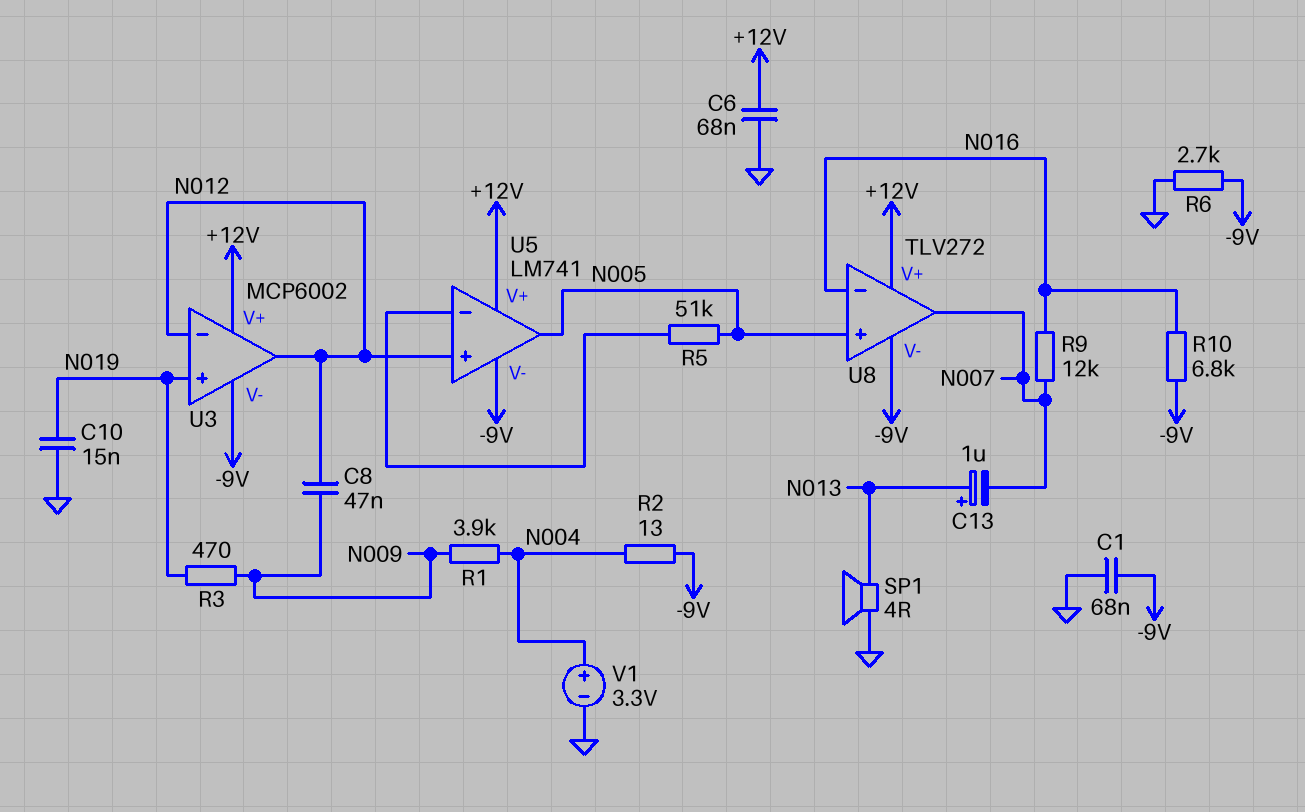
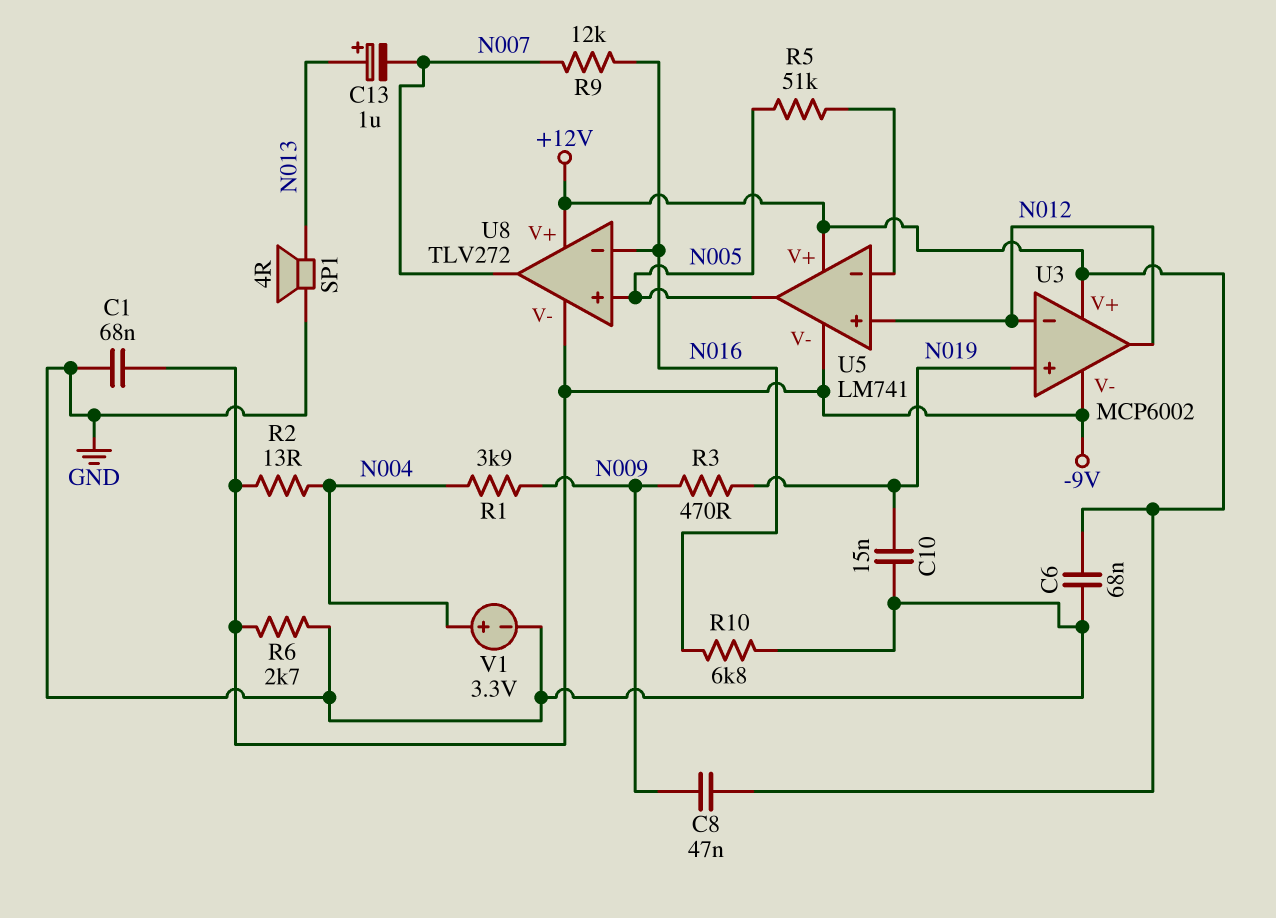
C8: 47nF (N009, N012) -> 47nF (+12V, N009)
R10: 6.8k (-9V, N016) -> 6.8k (GND, N016)

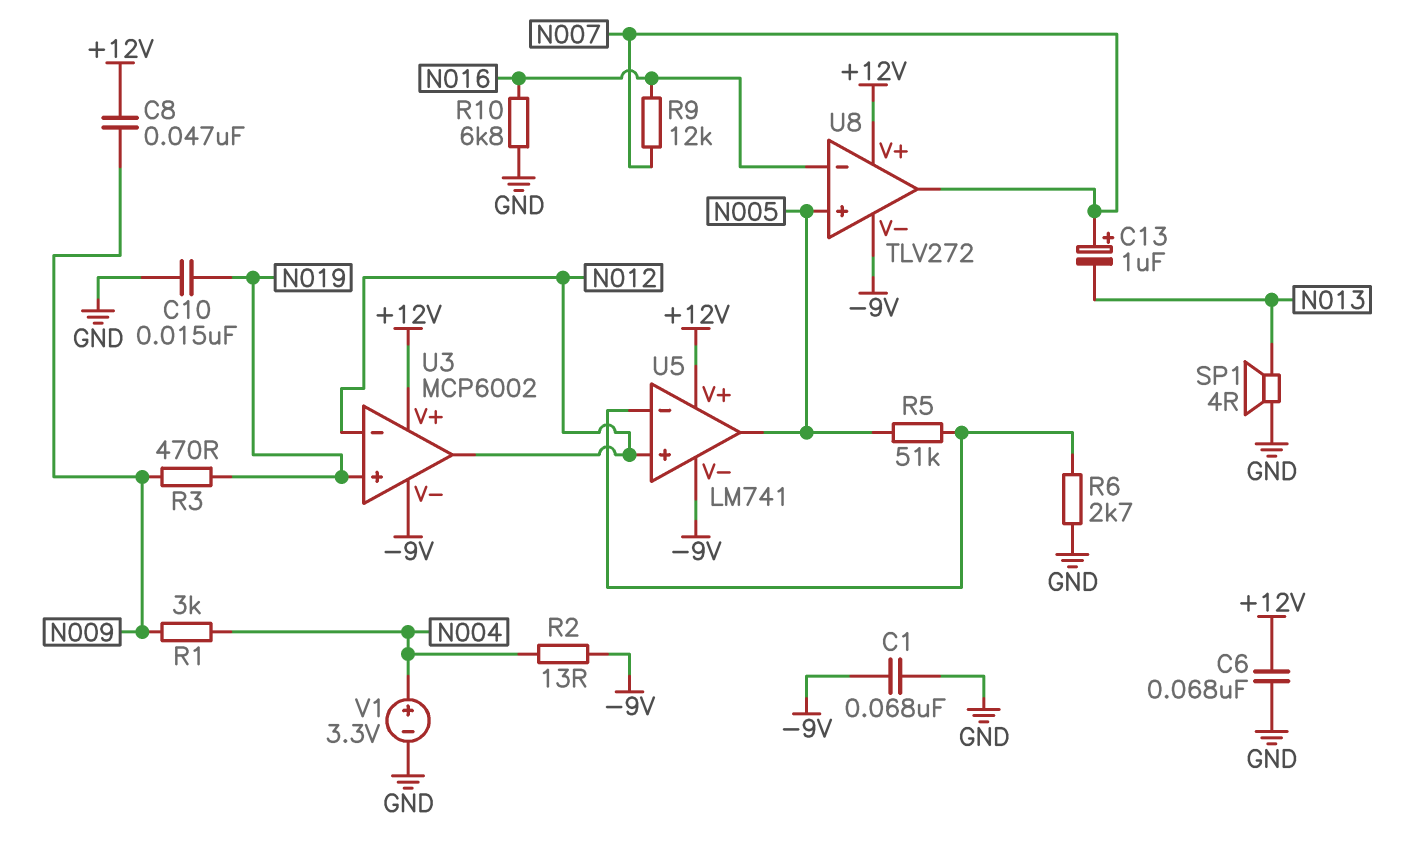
C13: 1uF (plus N013, minus N007) -> 1uF (plus N007, minus N013)
R1: 3.9k (N004, N009) -> 3k (N004, N009)
R6: 2.7k (-9V, GND) -> 2.7k (GND, U5/in-)

